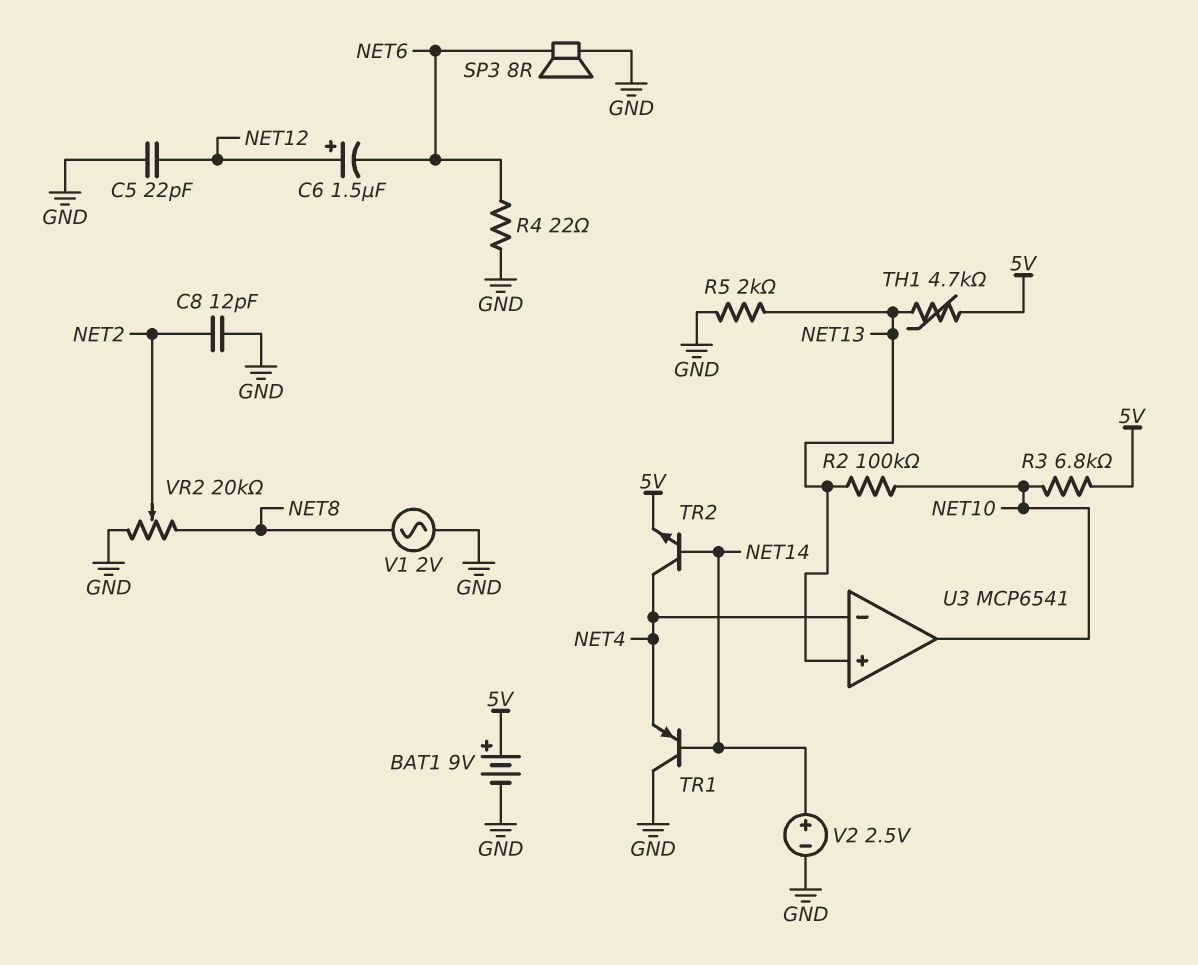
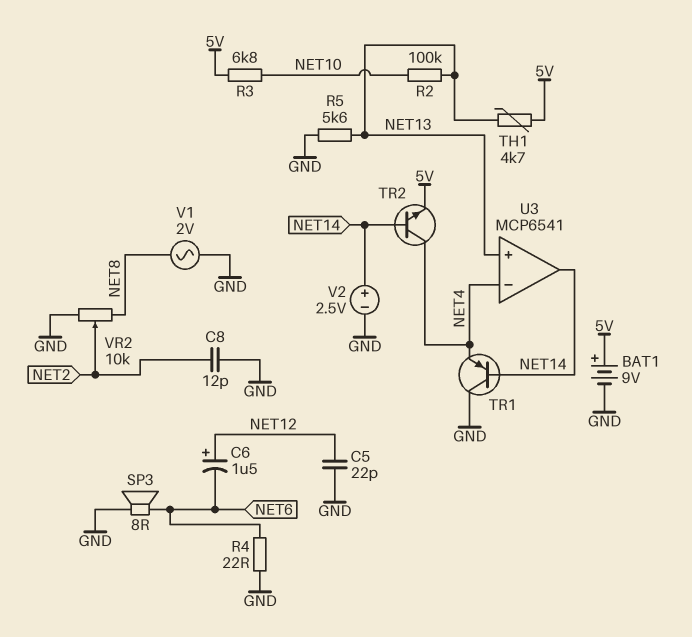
R5: 2k (GND, NET13) -> 5.6k (GND, NET13)
U3 pin out: NET10 -> NET14
VR2: 20k (GND, NET8, wiper NET2) -> 10k (GND, NET8, wiper NET2)

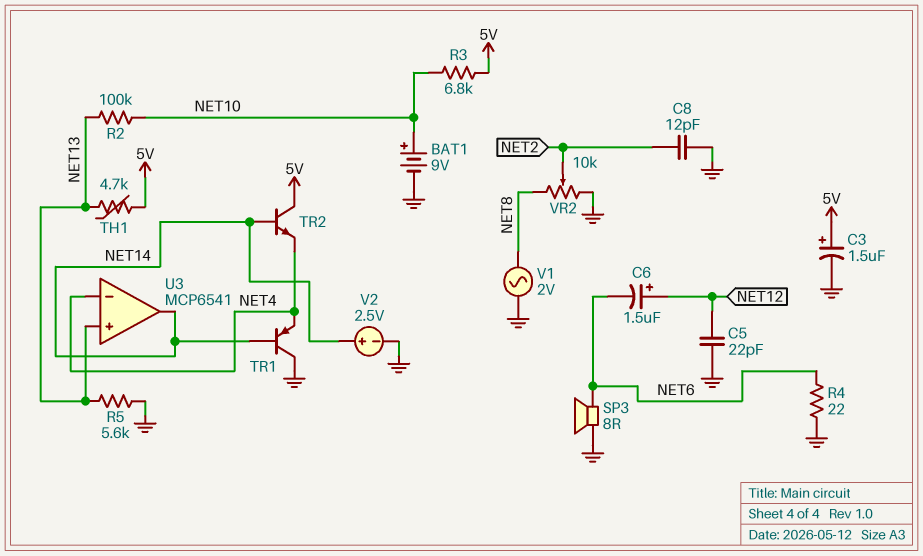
BAT1: 9V (plus 5V, minus GND) -> 9V (plus NET10, minus GND)
C3: none -> 1.5uF (plus 5V, minus GND)
TR2: NPN (B NET14, C NET4, E 5V) -> NPN (B NET14, C 5V, E NET4)

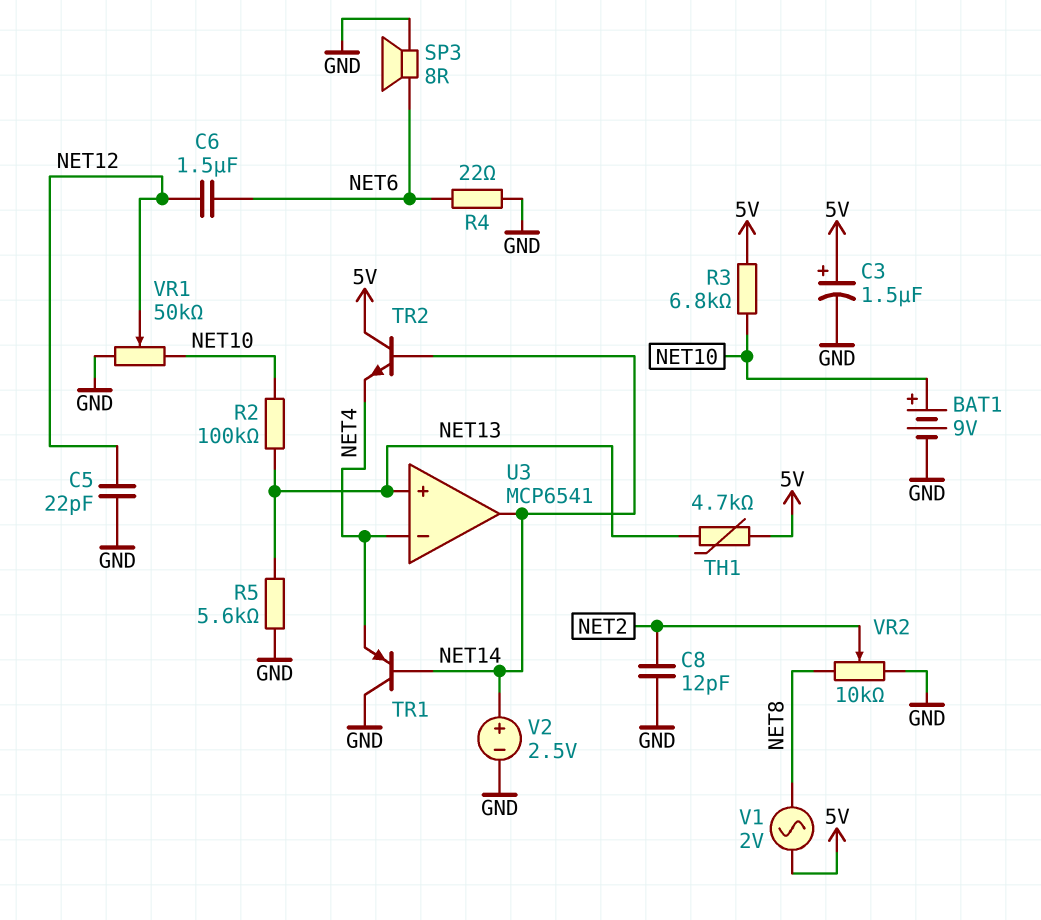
C6: 1.5uF (plus NET12, minus NET6) -> 1.5uF (NET6, NET12)
V1: AC 2V (GND, NET8) -> AC 2V (5V, NET8)
VR1: none -> 50k (GND, NET10, wiper NET12)

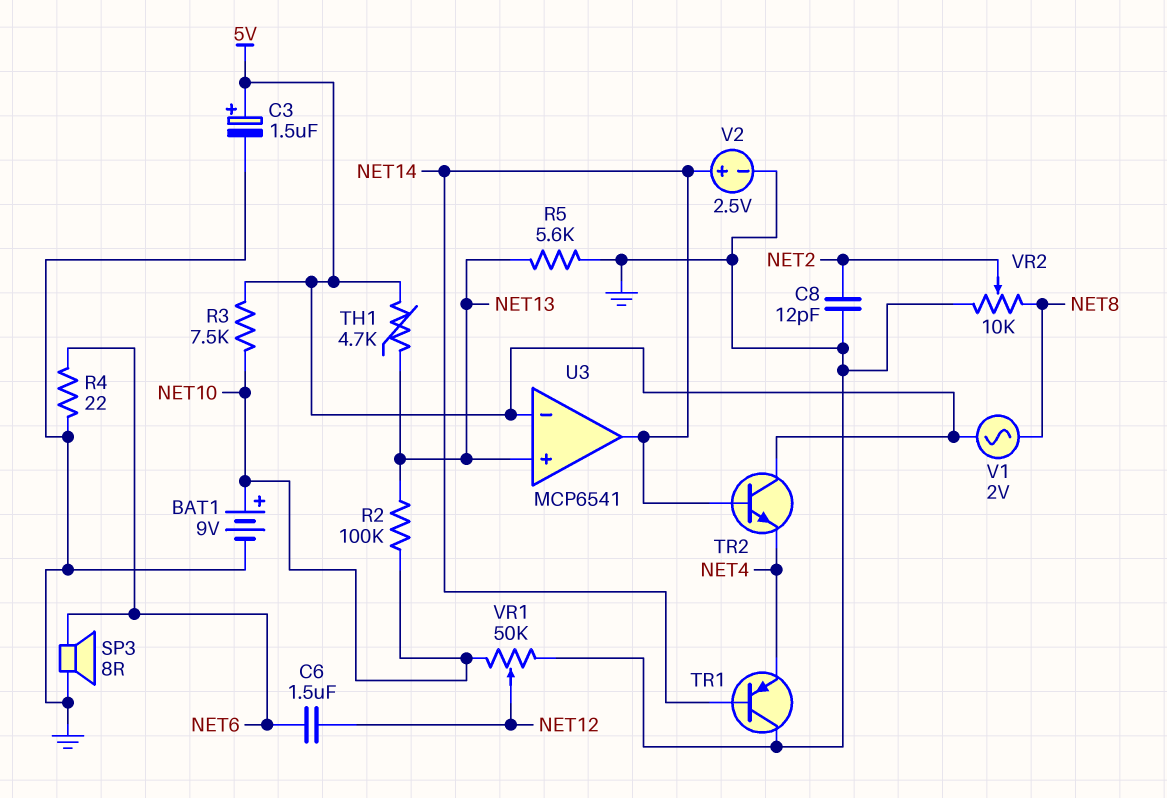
C5: 22pF (GND, NET12) -> none
R3: 6.8k (5V, NET10) -> 7.5k (5V, NET10)
U3 pin in-: NET4 -> 5V

